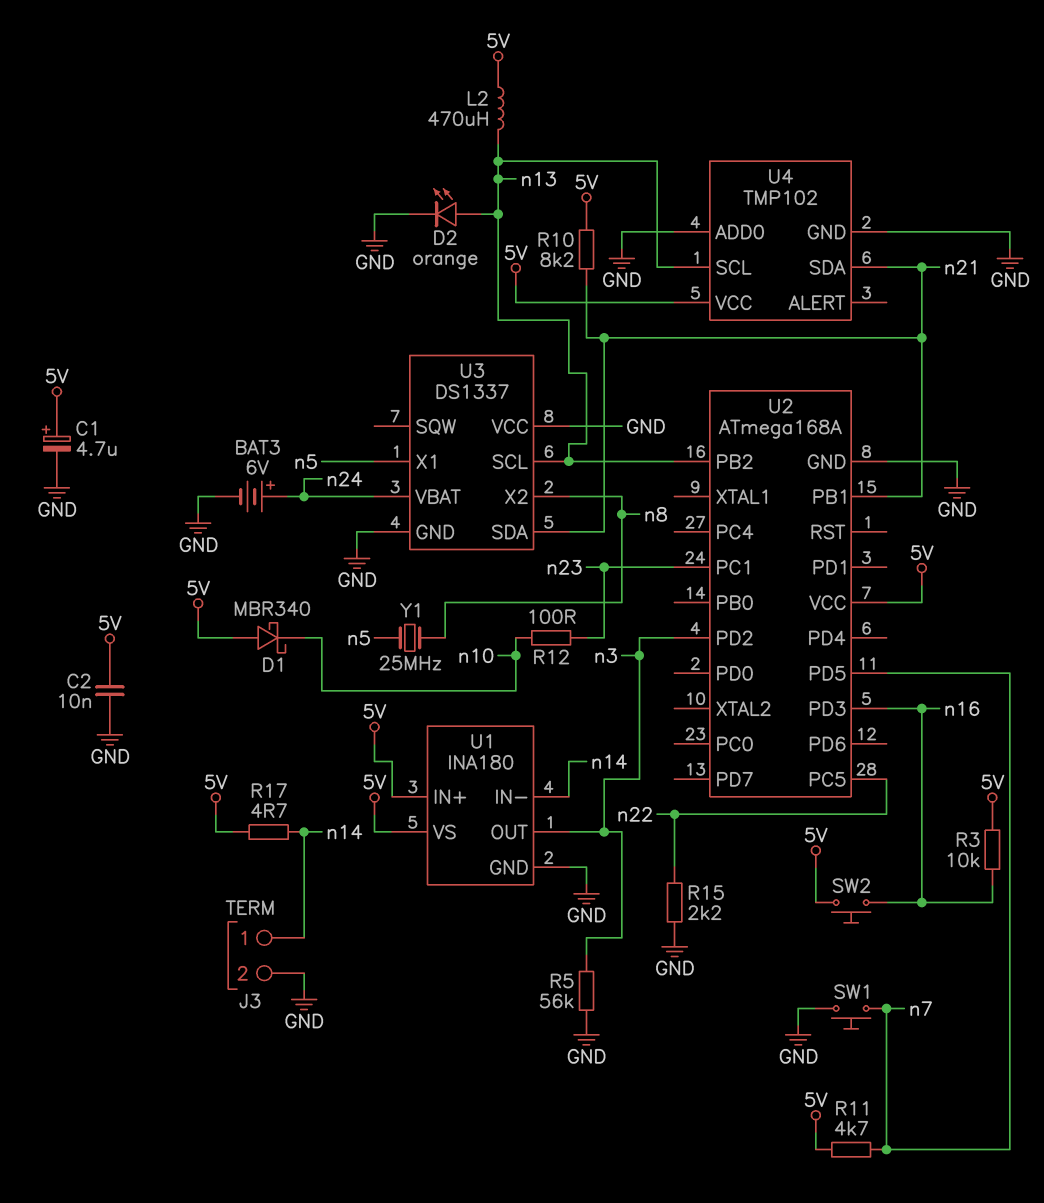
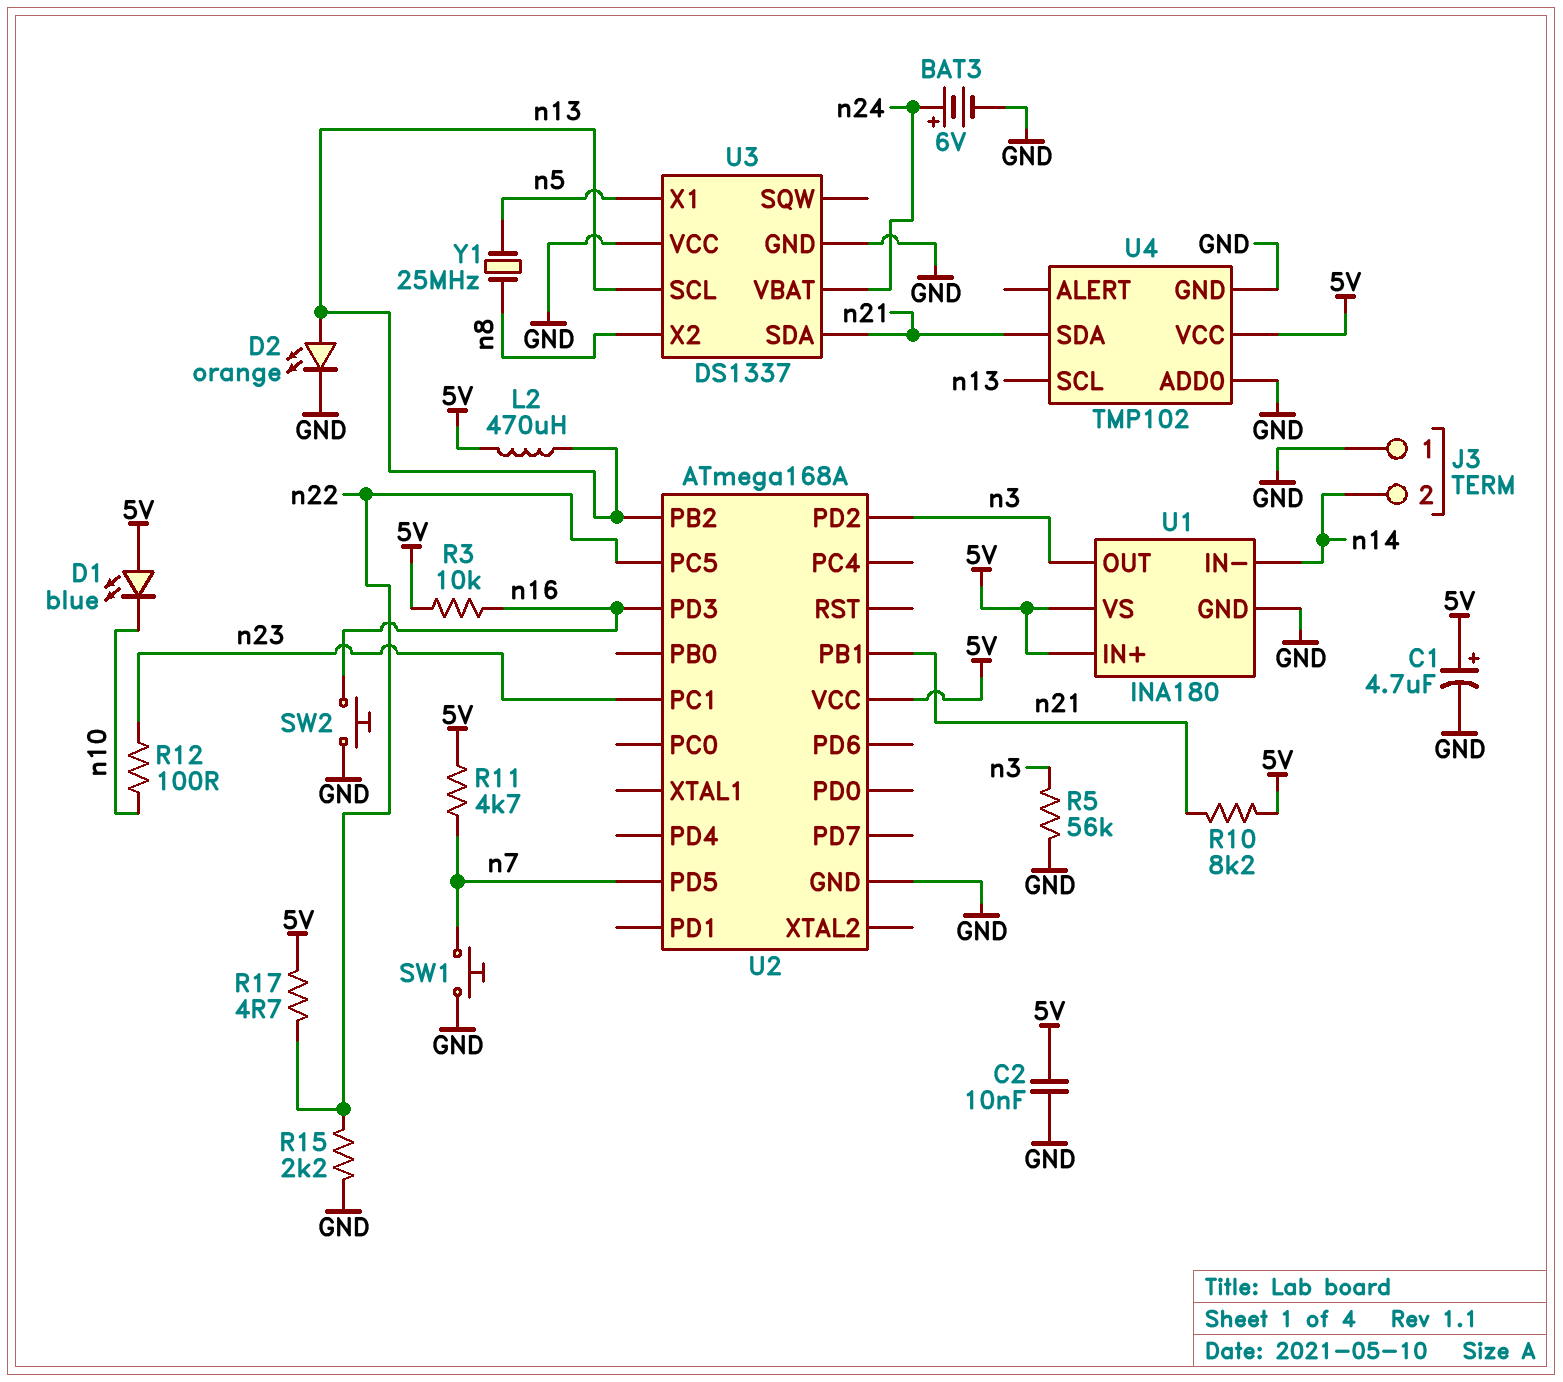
D1: schottky MBR340 (A 5V, K n10) -> LED blue (A 5V, K n10)
J3 pin 1: n14 -> GND
J3 pin 2: GND -> n14
R17: 4.7 (5V, n14) -> 4.7 (5V, n22)
SW2: button (5V, n16) -> button (GND, n16)

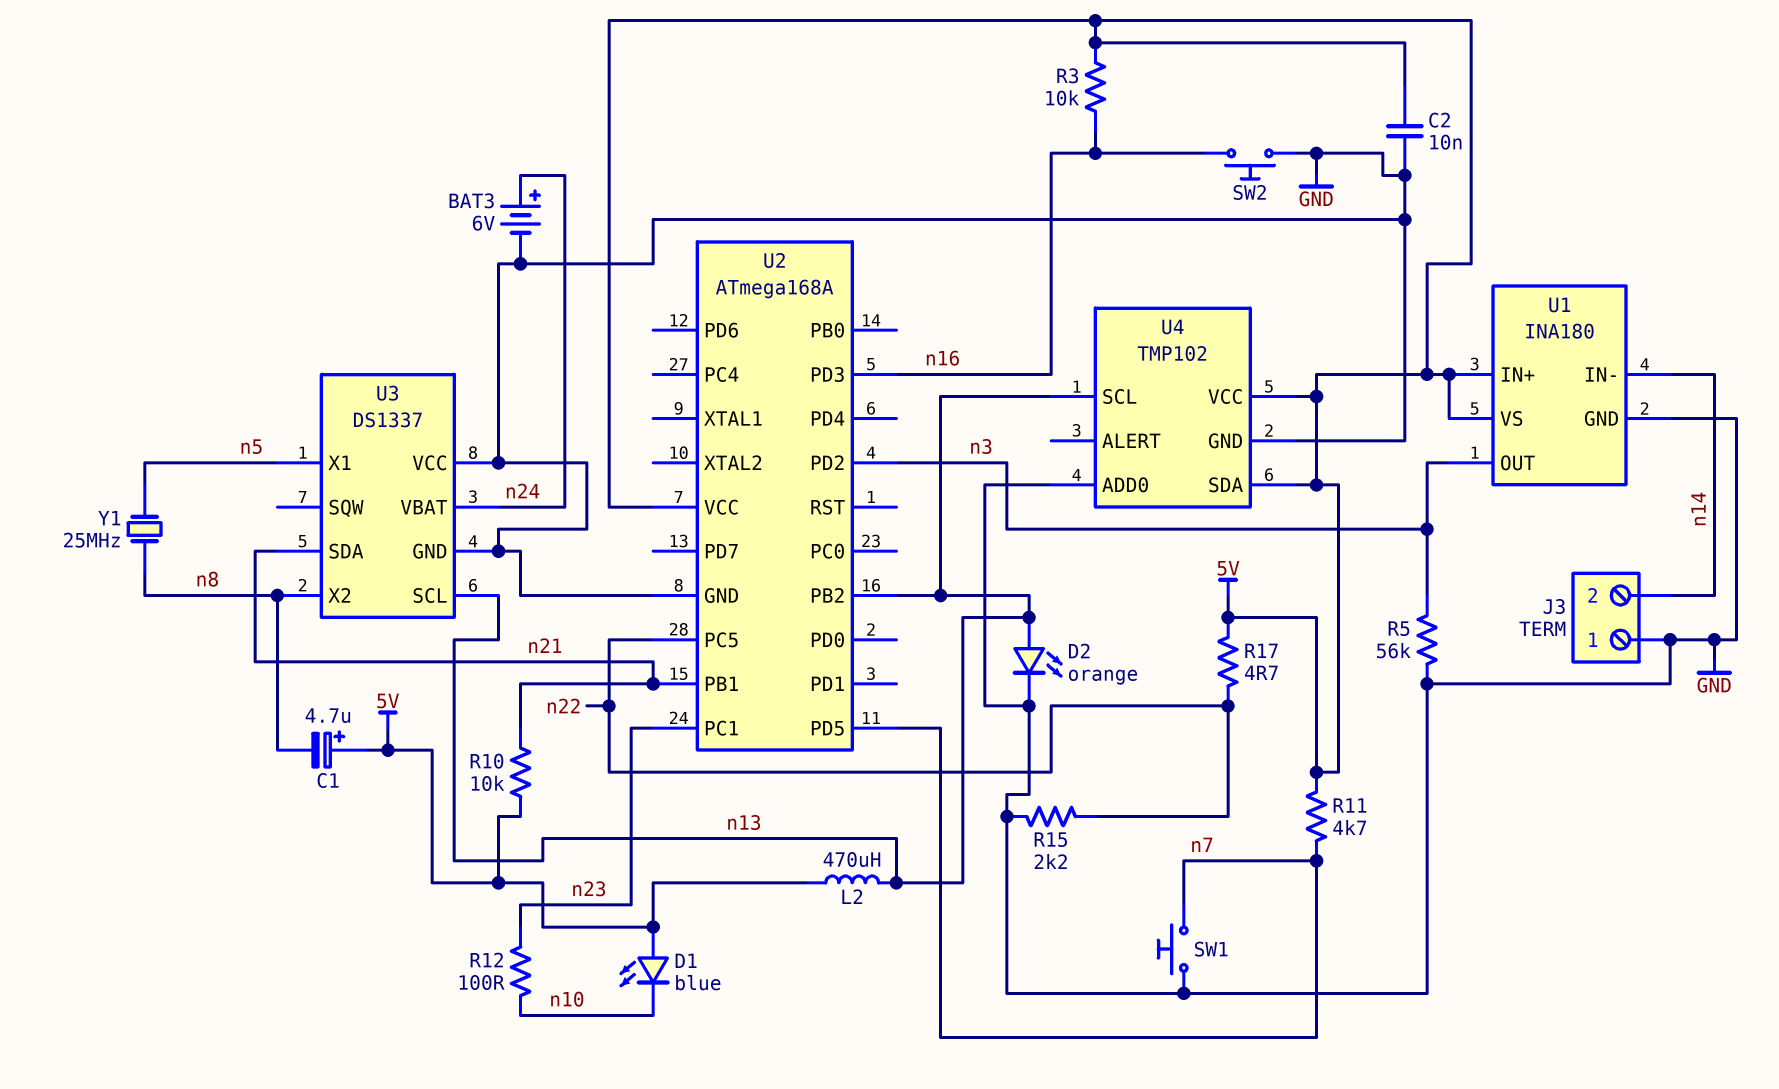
C1: 4.7uF (plus 5V, minus GND) -> 4.7uF (plus 5V, minus n8)
R10: 8.2k (5V, n21) -> 10k (5V, n21)
U4 pin SDA: n21 -> 5V

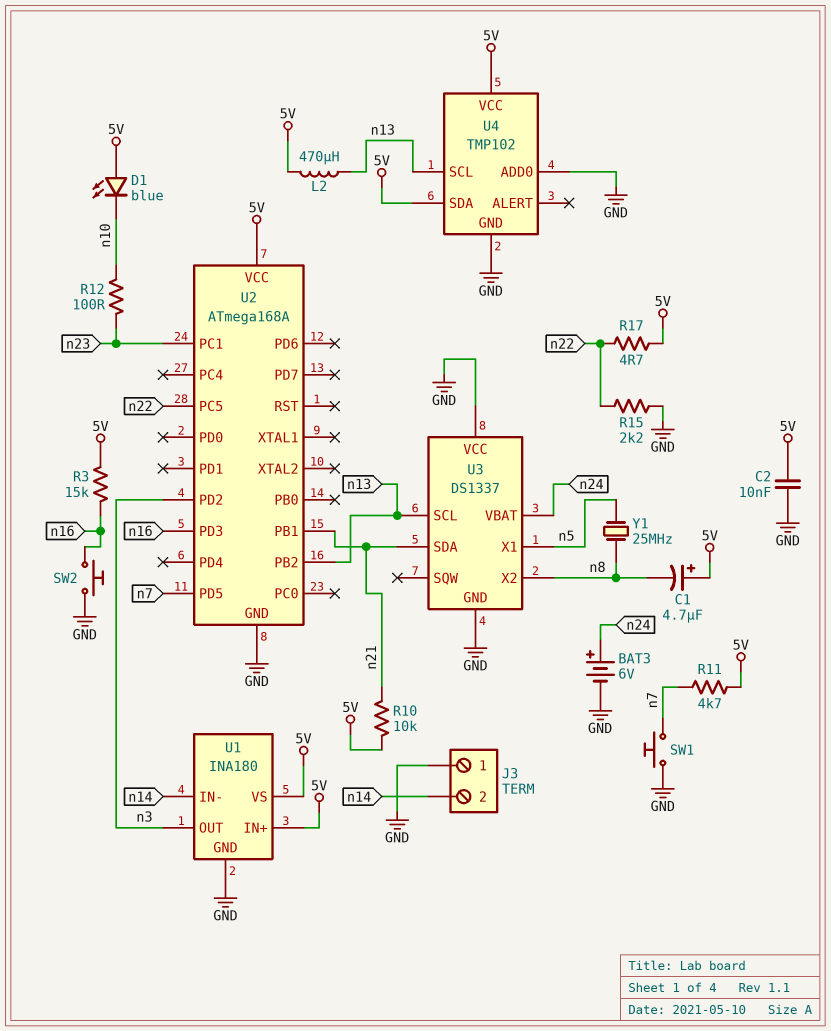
D2: LED orange (A n13, K GND) -> none
R3: 10k (5V, n16) -> 15k (5V, n16)
R5: 56k (GND, n3) -> none

